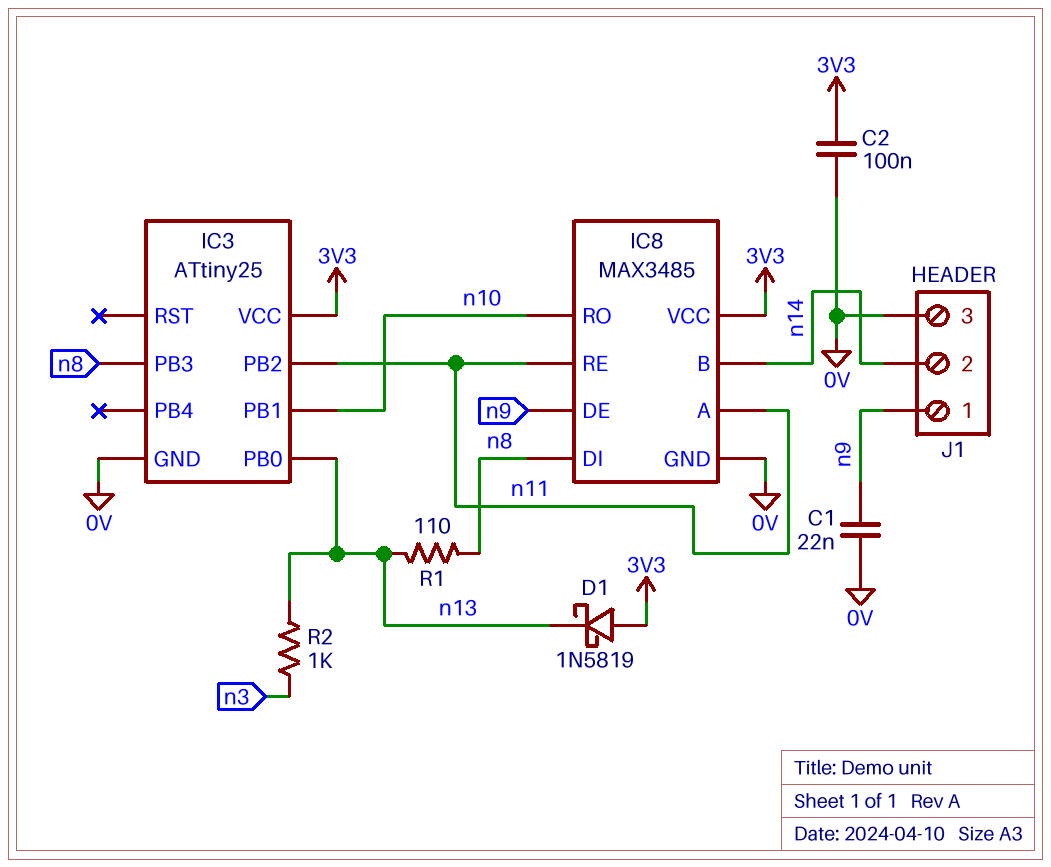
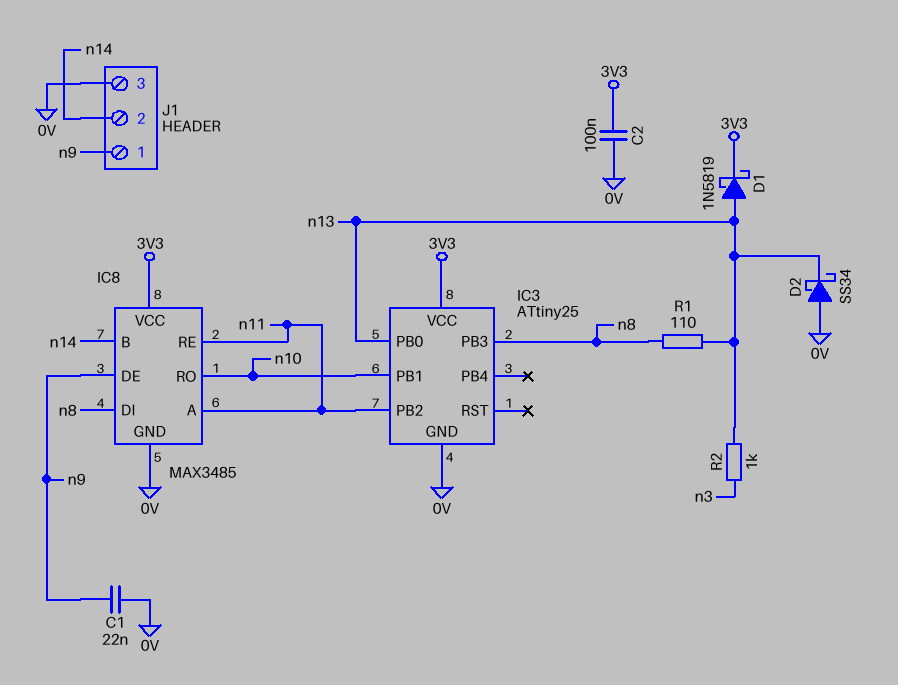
D1: schottky 1N5819 (A 3V3, K n13) -> schottky 1N5819 (A n13, K 3V3)
D2: none -> schottky SS34 (A 0V, K n13)

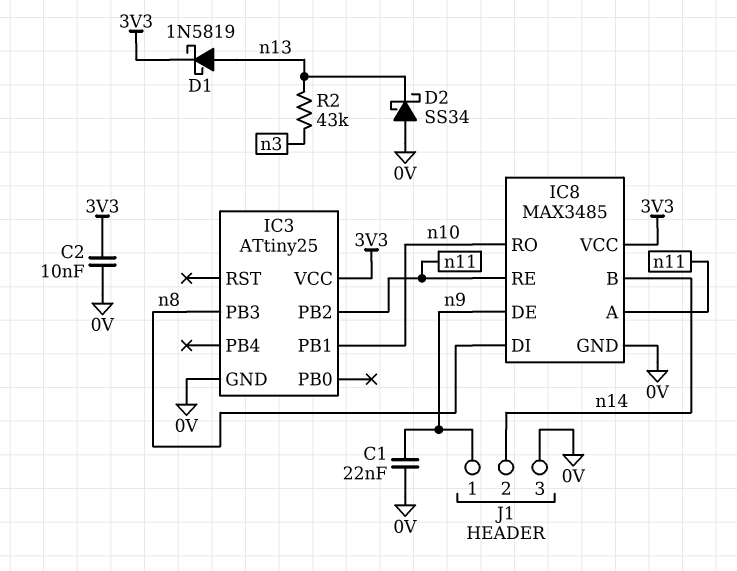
C2: 100nF (0V, 3V3) -> 10nF (0V, 3V3)
IC3 pin PB0: n13 -> none
R1: 110 (n8, n13) -> none
R2: 1k (n3, n13) -> 43k (n3, n13)

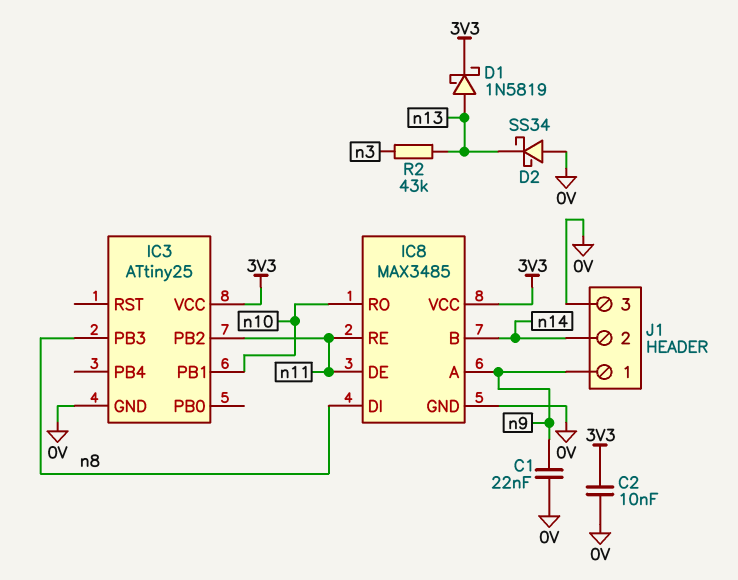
IC8 pin A: n11 -> n9
IC8 pin DE: n9 -> n11

